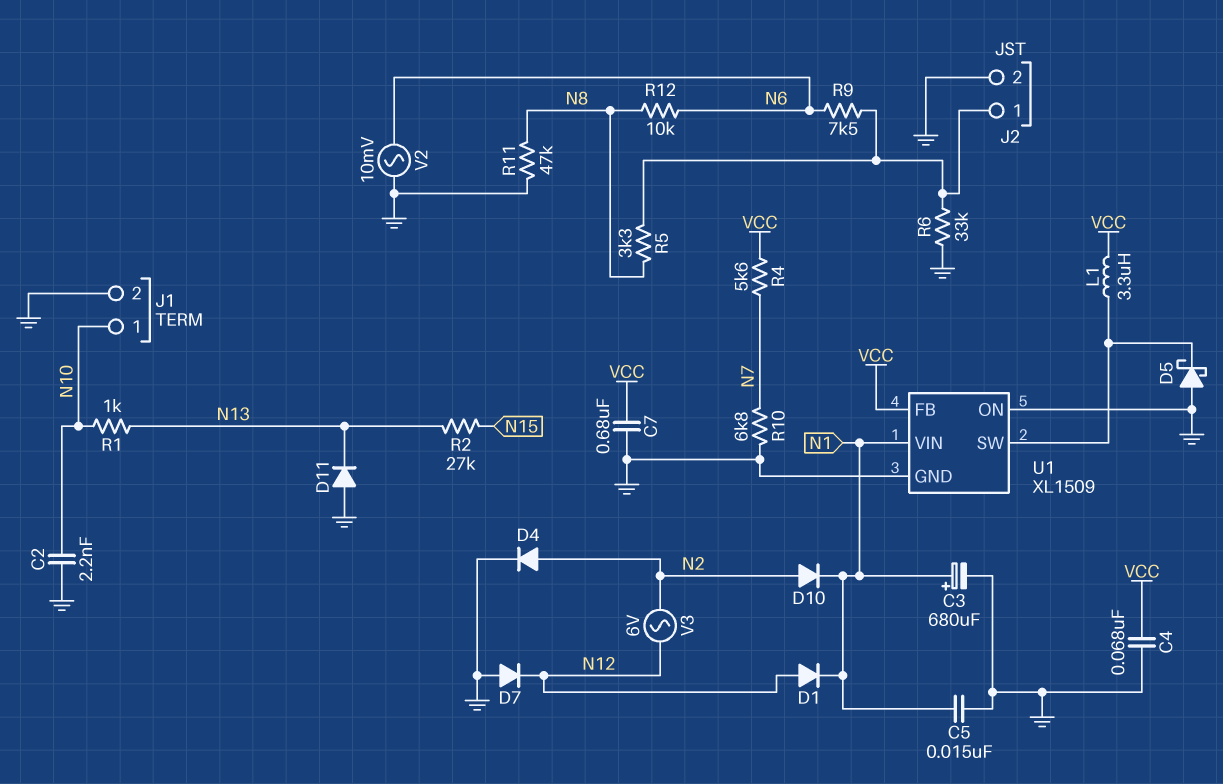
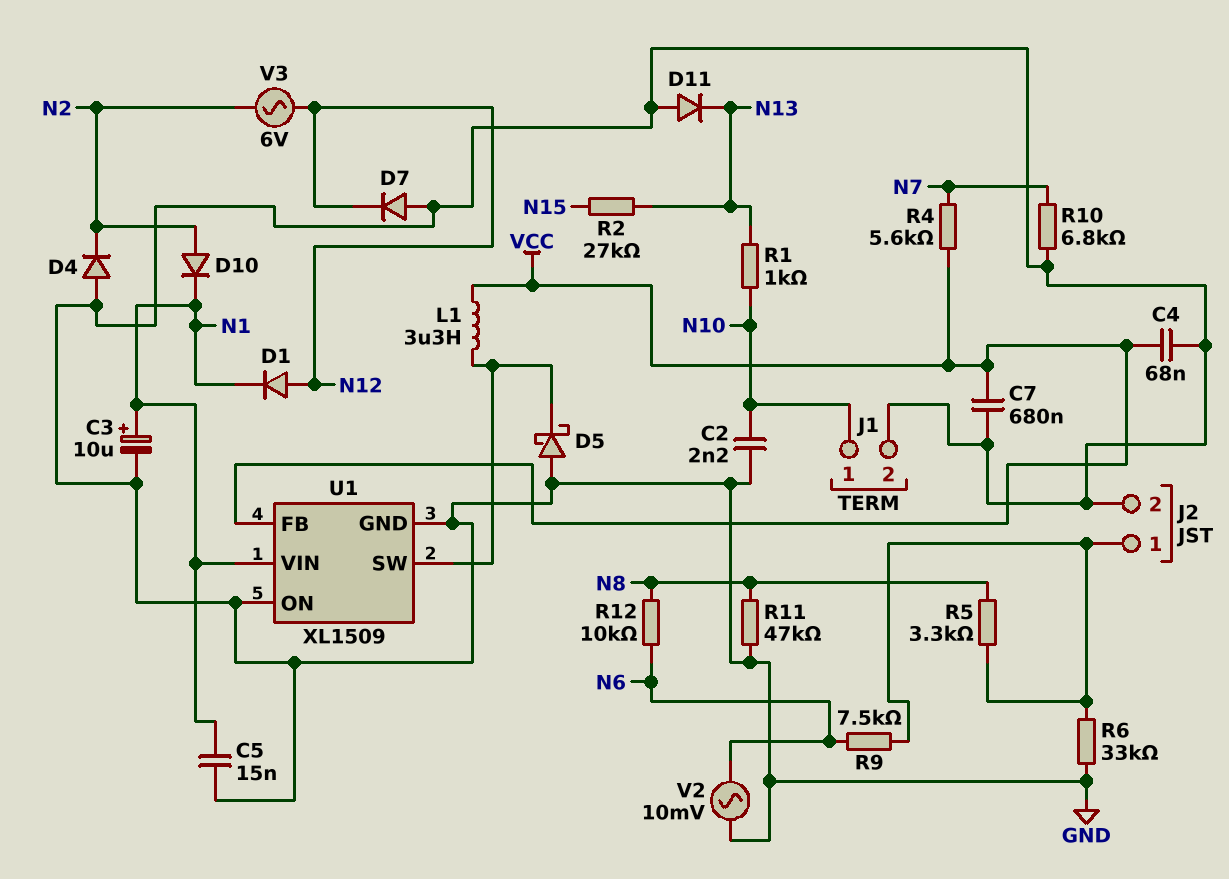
C3: 680uF (plus N1, minus GND) -> 10uF (plus N1, minus GND)
D4: diode (A N2, K GND) -> diode (A GND, K N2)

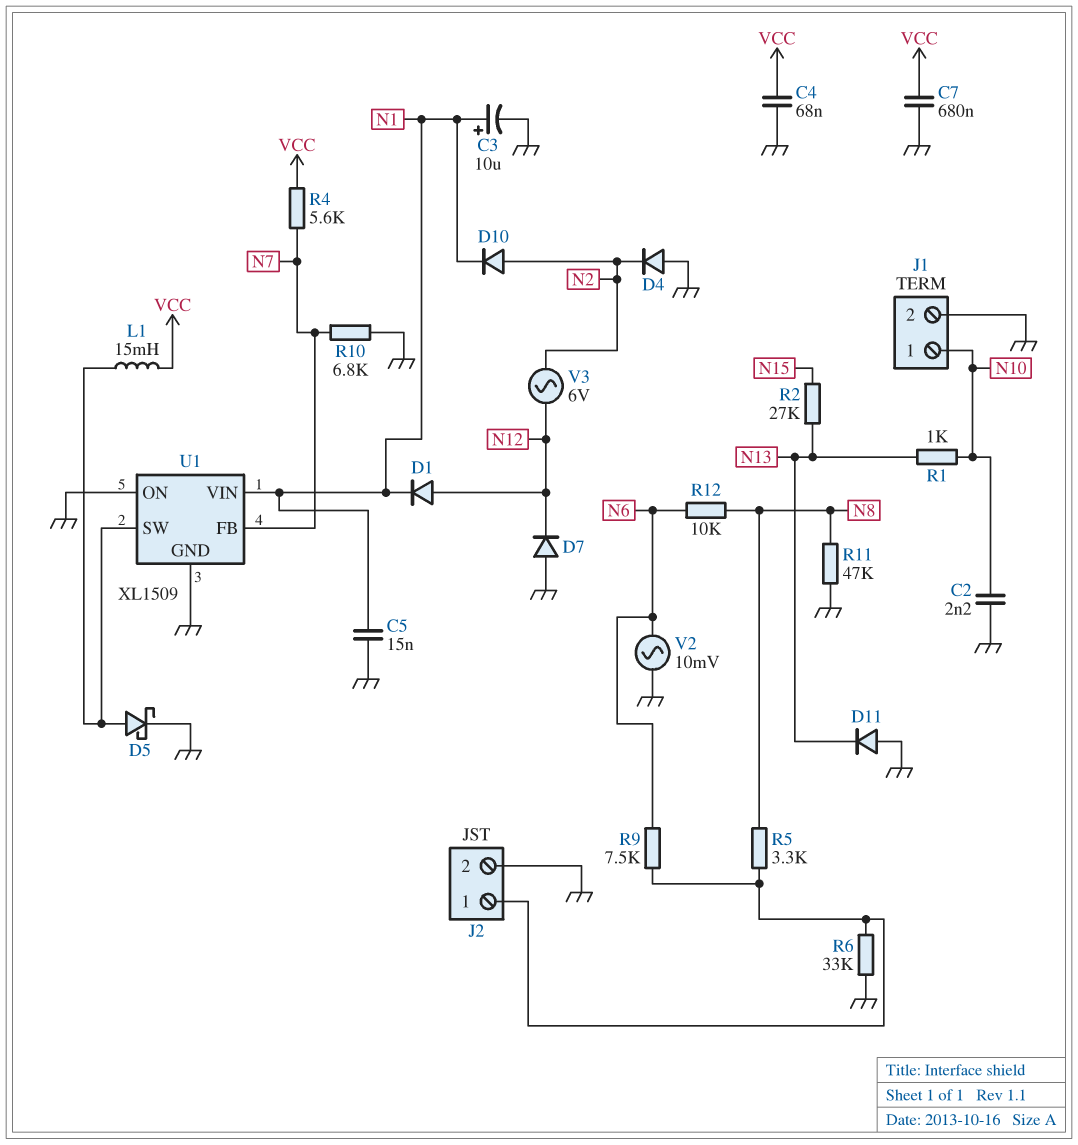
D5: schottky (A GND, K U1/SW) -> schottky (A U1/SW, K GND)
L1: 3.3uH (U1/SW, VCC) -> 15mH (U1/SW, VCC)
U1 pin FB: VCC -> N7

